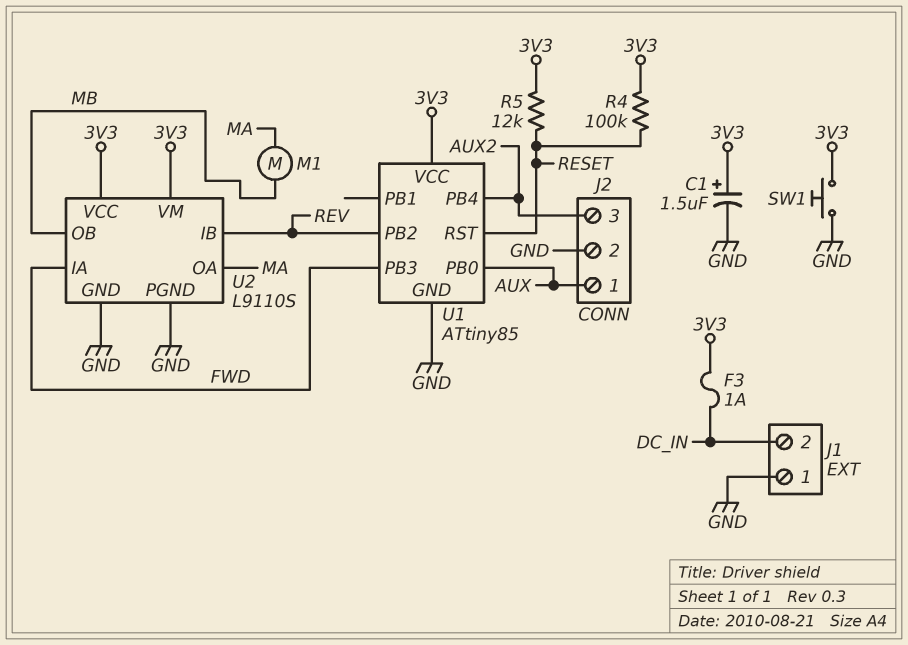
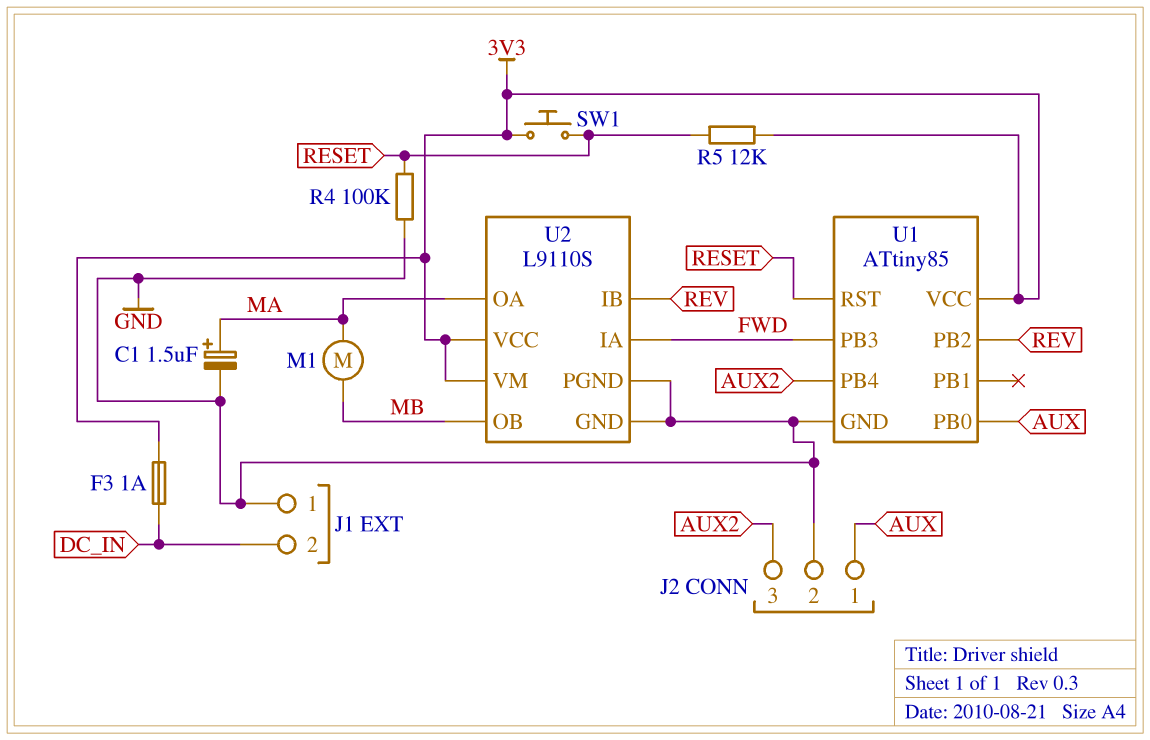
C1: 1.5uF (plus 3V3, minus GND) -> 1.5uF (plus MA, minus GND)
R4: 100k (3V3, RESET) -> 100k (GND, RESET)
SW1: button (3V3, GND) -> button (3V3, RESET)

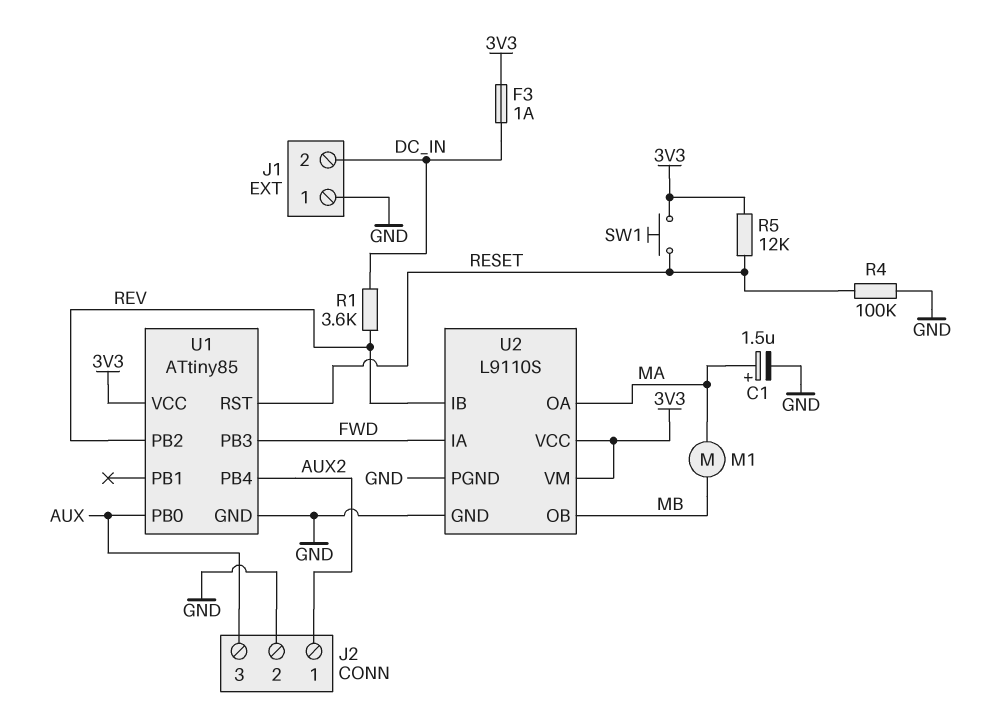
J2 pin 1: AUX -> AUX2
J2 pin 3: AUX2 -> AUX
R1: none -> 3.6k (DC_IN, REV)

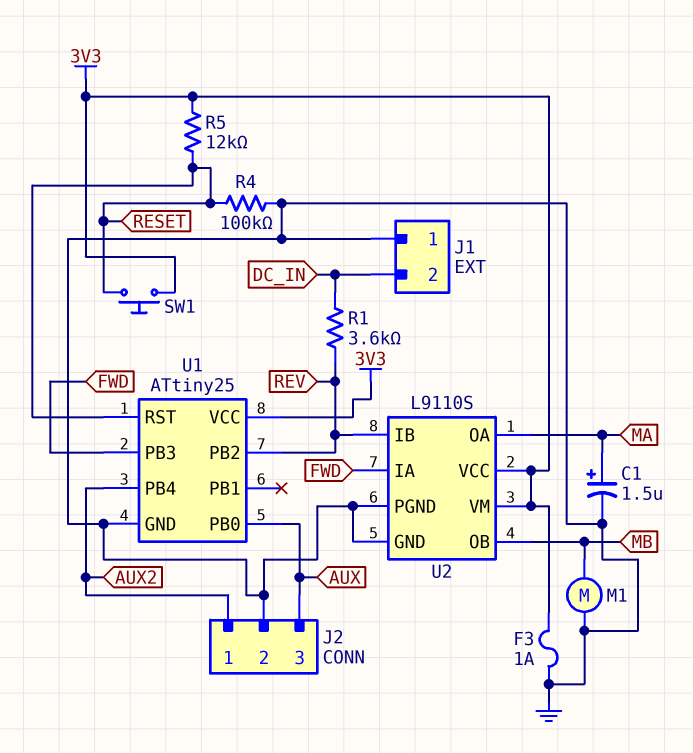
F3: 1A (3V3, DC_IN) -> 1A (3V3, GND)
M1: motor (MA, MB) -> motor (GND, MB)
U1: ATtiny85 -> ATtiny25

